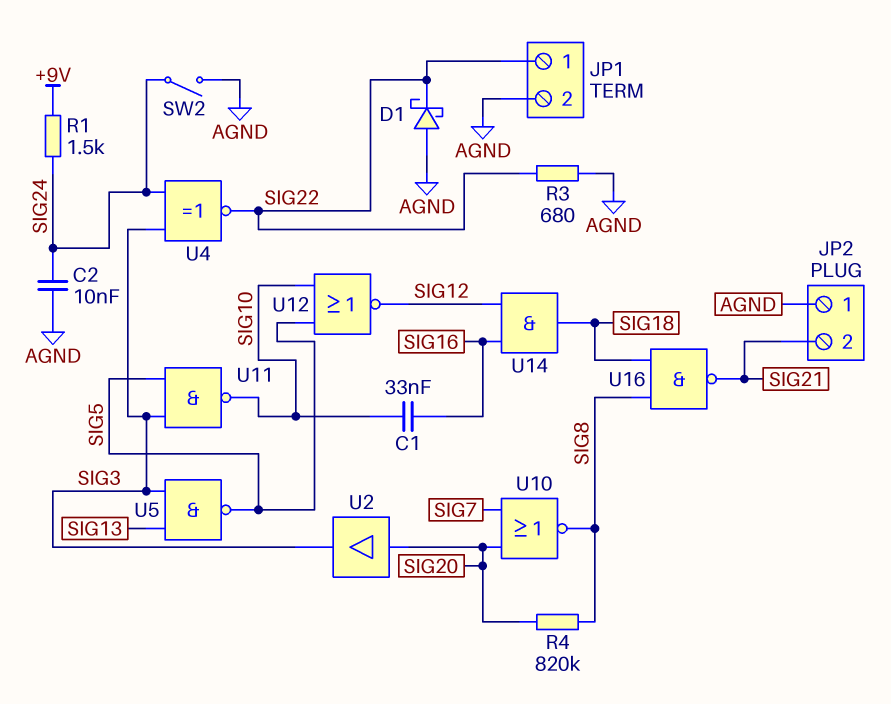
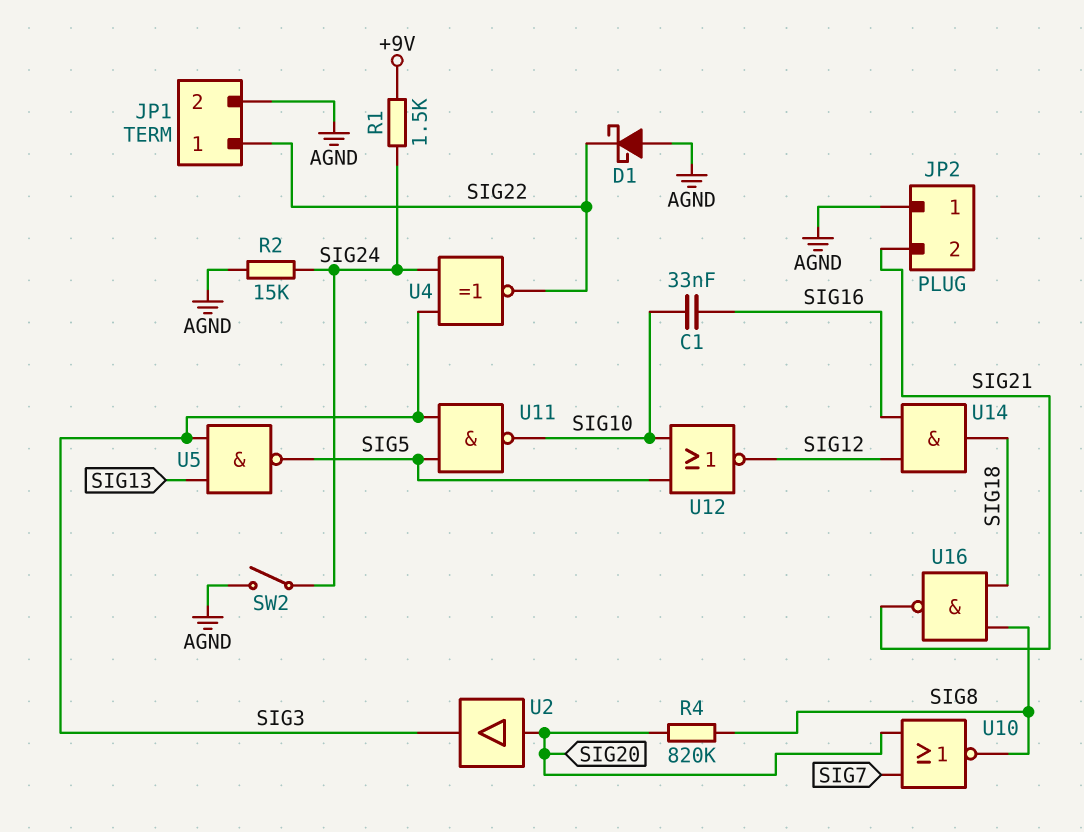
C2: 10nF (AGND, SIG24) -> none
R2: none -> 15k (AGND, SIG24)
R3: 680 (AGND, SIG22) -> none

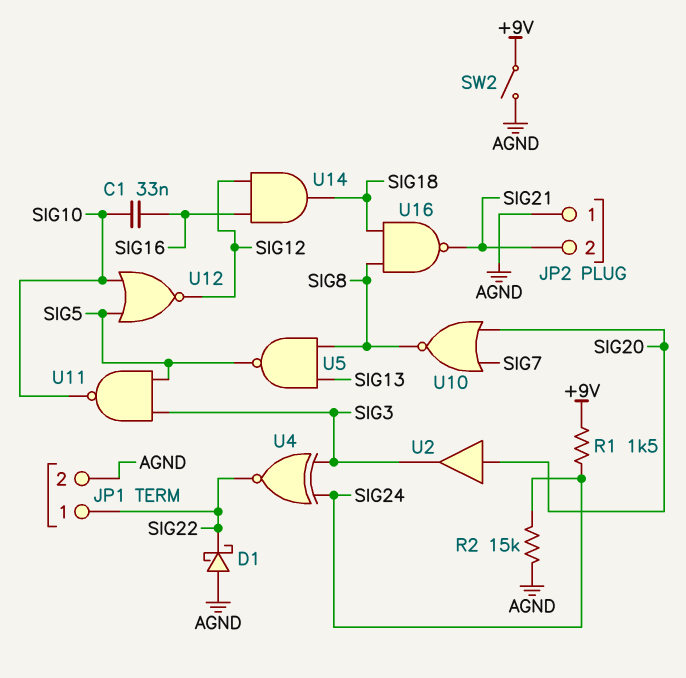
R4: 820k (SIG8, SIG20) -> none
SW2: switch (AGND, SIG24) -> switch (+9V, AGND)
U5: NAND (in SIG3, in SIG13, out SIG5) -> NAND (in SIG8, in SIG13, out SIG5)

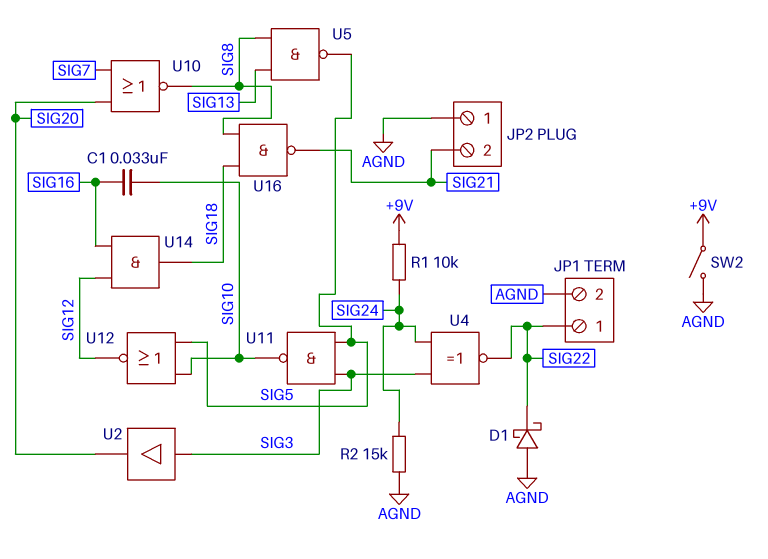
R1: 1.5k (+9V, SIG24) -> 10k (+9V, SIG24)
U2: buffer (in SIG20, out SIG3) -> buffer (in SIG3, out SIG20)

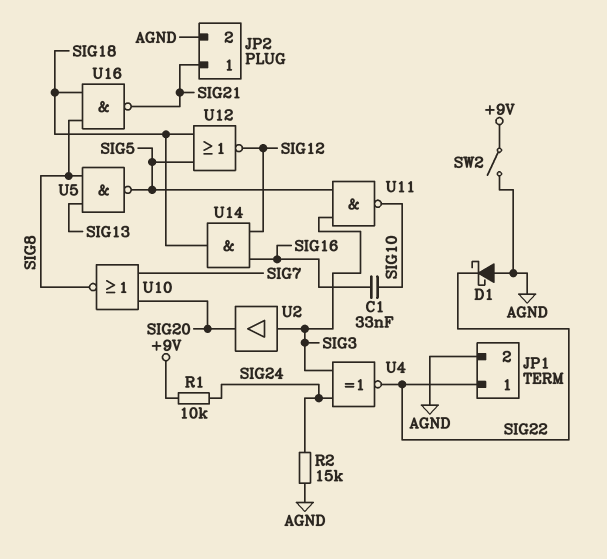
JP2 pin 1: AGND -> SIG21
JP2 pin 2: SIG21 -> AGND
U12: NOR (in SIG5, in SIG10, out SIG12) -> NOR (in SIG5, in SIG18, out SIG12)

